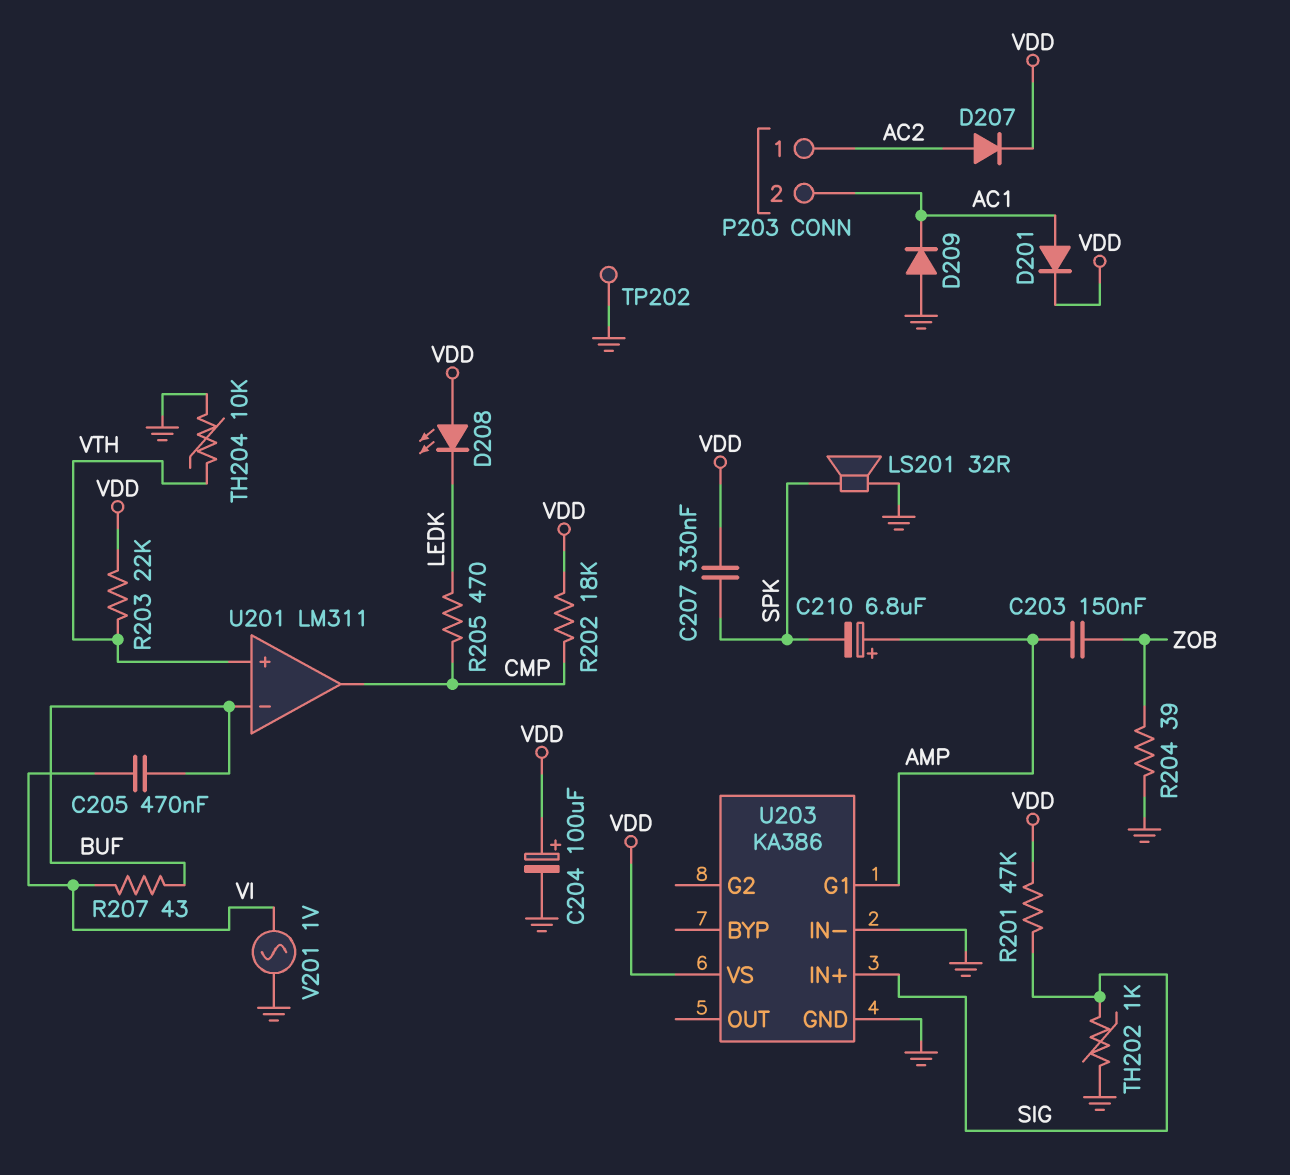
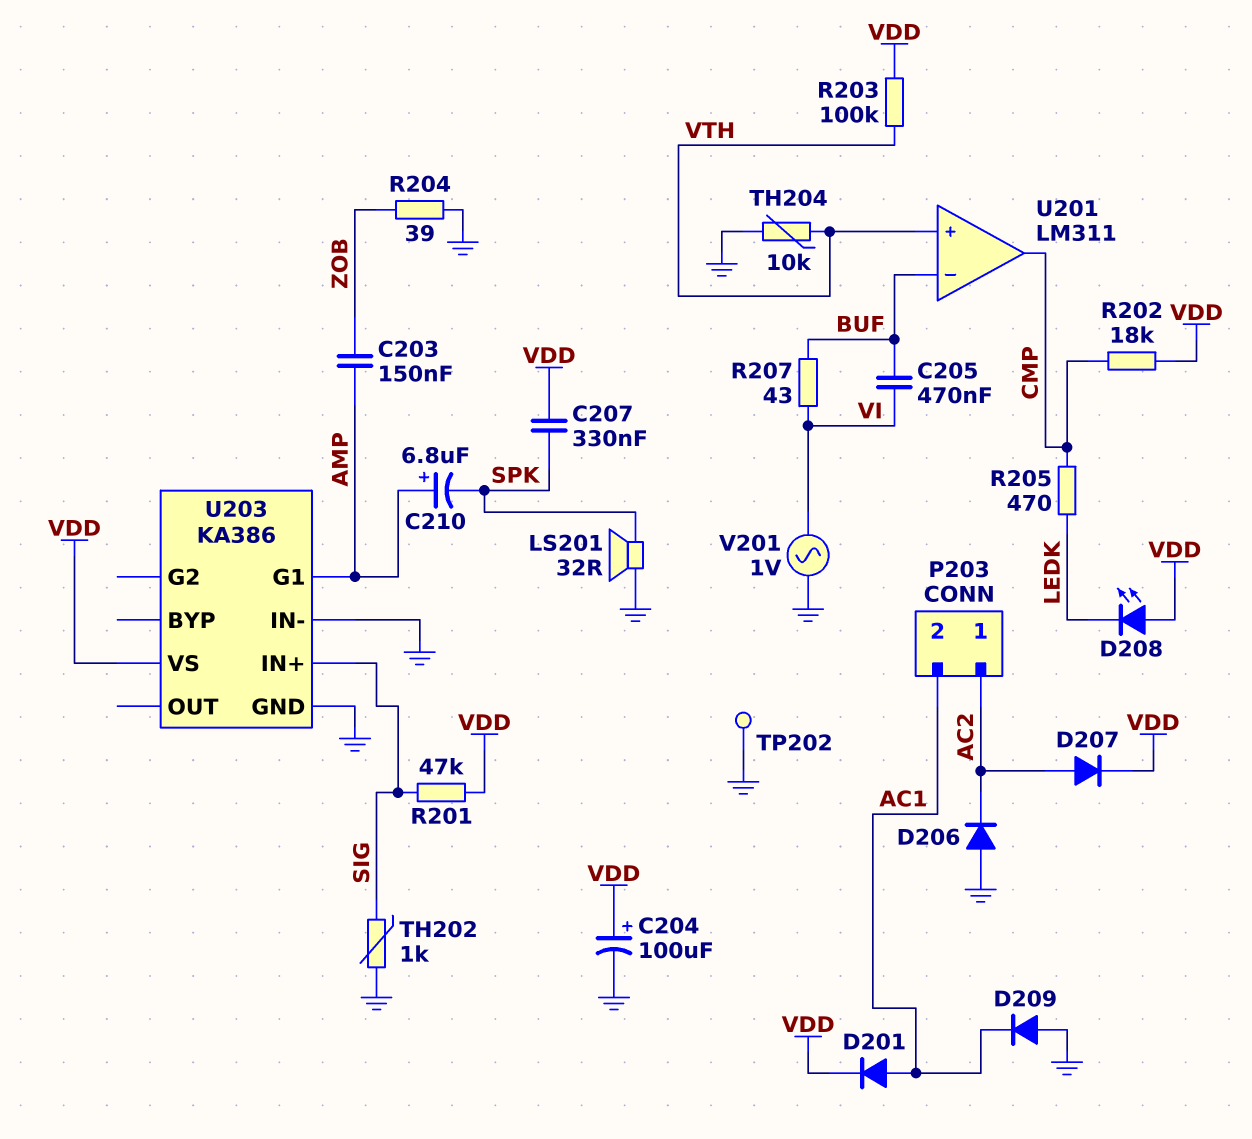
D206: none -> diode (A GND, K AC2)
R203: 22k (VDD, VTH) -> 100k (VDD, VTH)

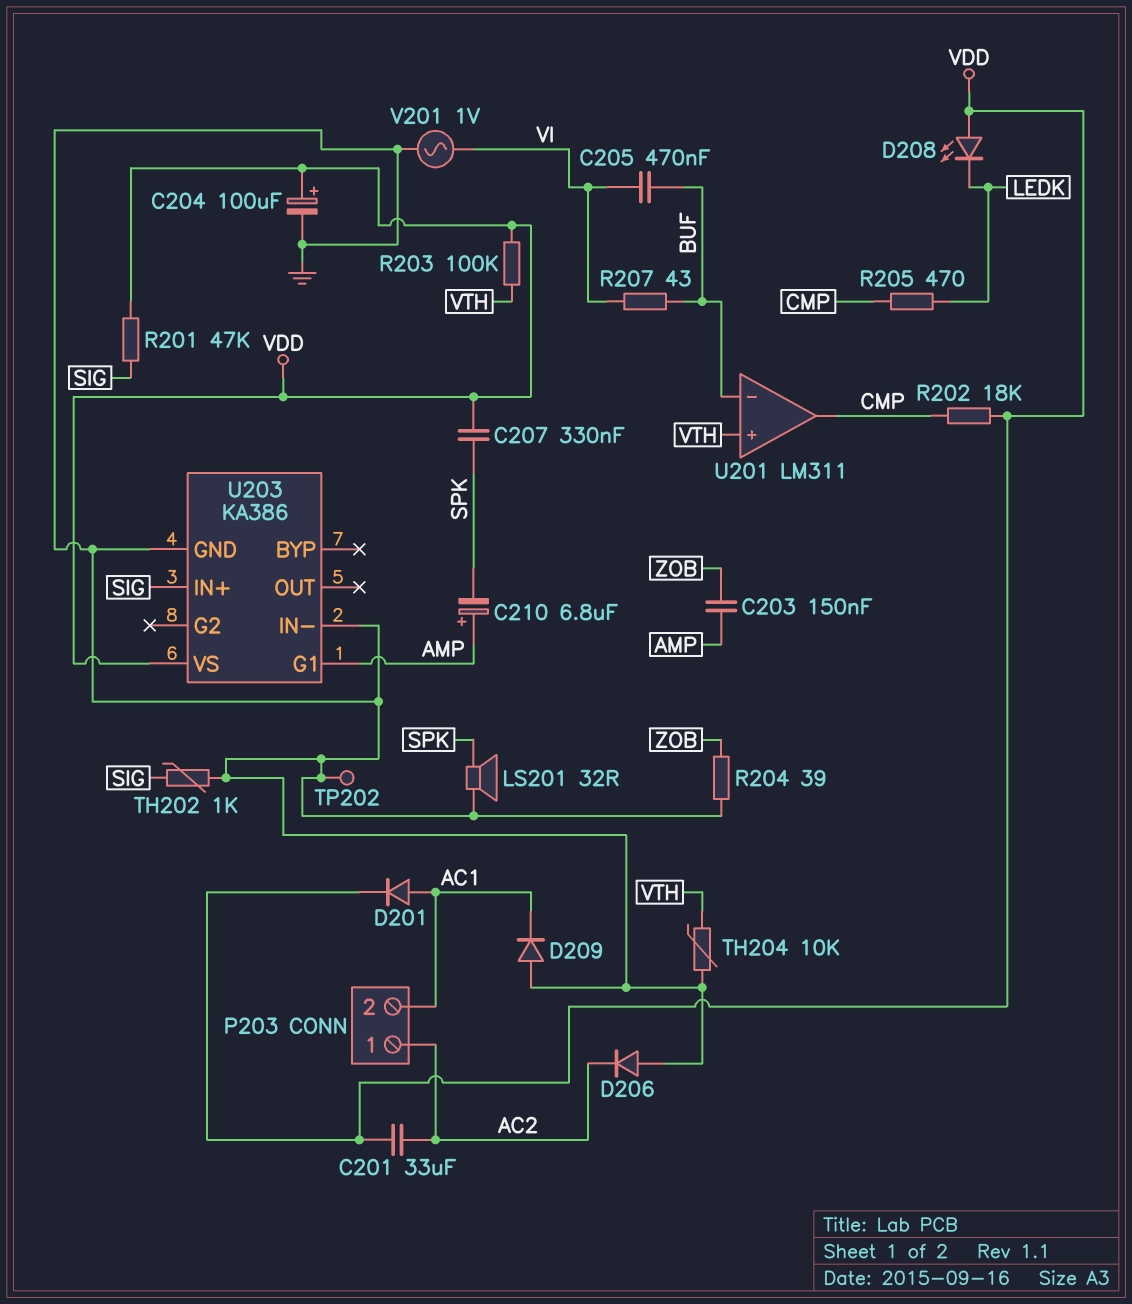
C201: none -> 33uF (AC2, VDD)
D207: diode (A AC2, K VDD) -> none

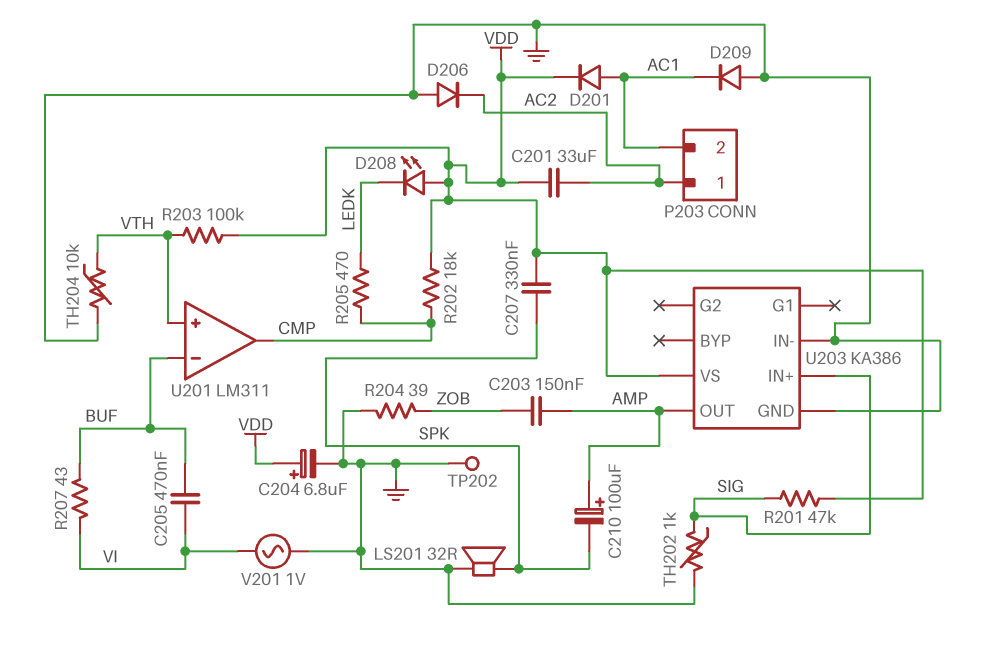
C204: 100uF (plus VDD, minus GND) -> 6.8uF (plus VDD, minus GND)
C210: 6.8uF (plus AMP, minus SPK) -> 100uF (plus AMP, minus SPK)
U203 pin G1: AMP -> none
U203 pin OUT: none -> AMP

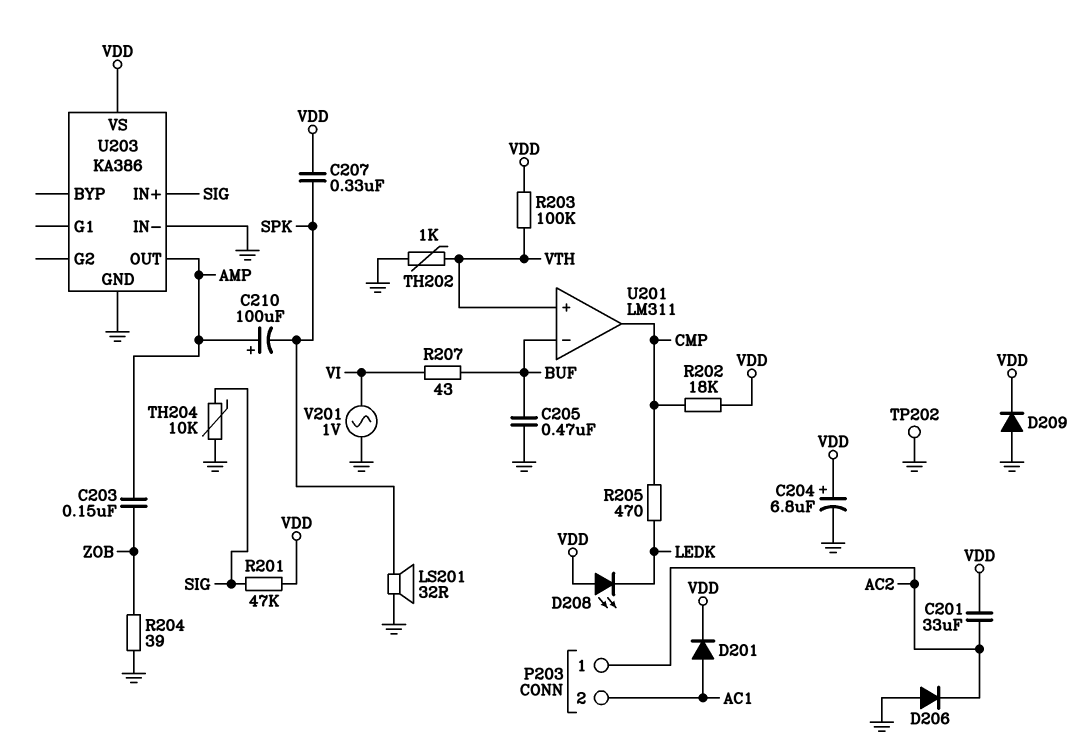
C205: 470nF (BUF, VI) -> 470nF (BUF, GND)
D209: diode (A GND, K AC1) -> diode (A GND, K VDD)
TH202: 1k (GND, SIG) -> 1k (GND, VTH)
TH204: 10k (GND, VTH) -> 10k (GND, SIG)

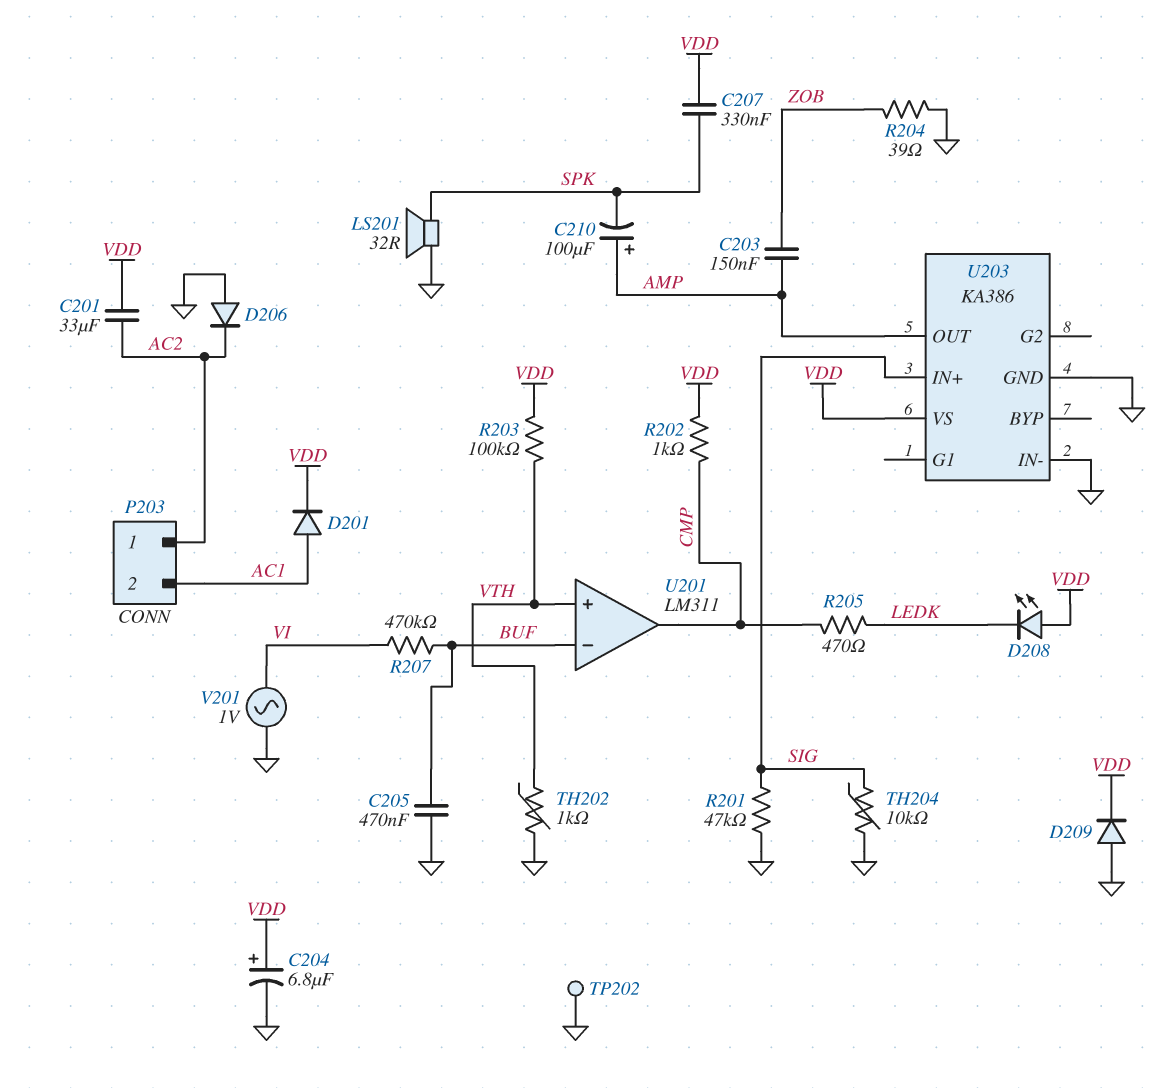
R201: 47k (SIG, VDD) -> 47k (GND, SIG)
R202: 18k (CMP, VDD) -> 1k (CMP, VDD)
R207: 43 (BUF, VI) -> 470k (BUF, VI)

